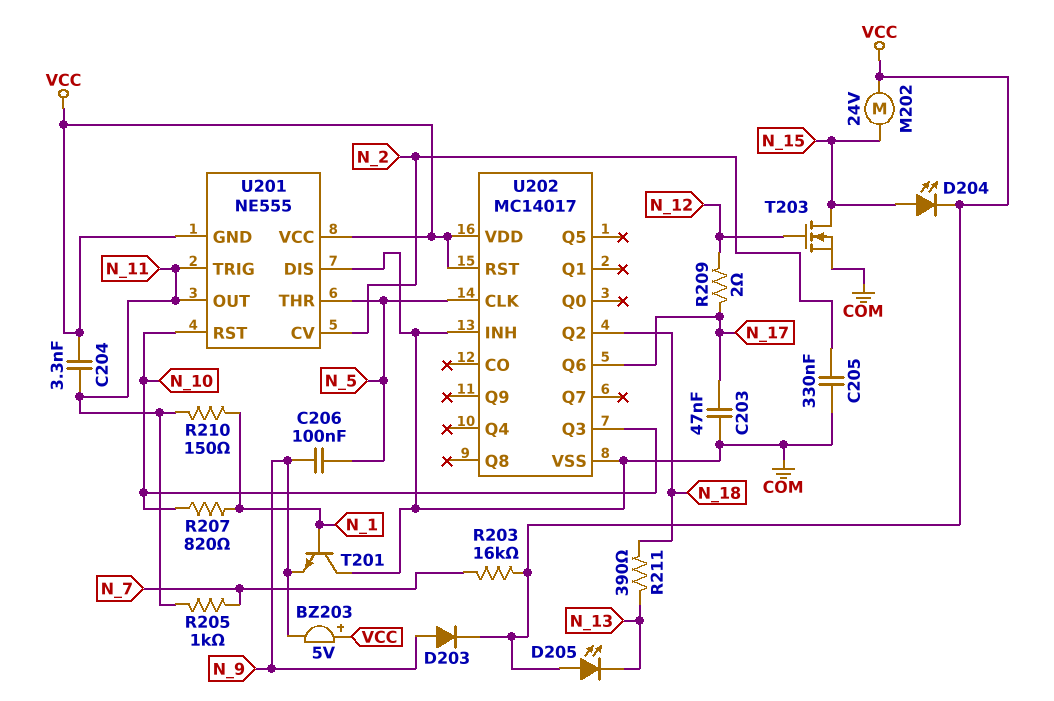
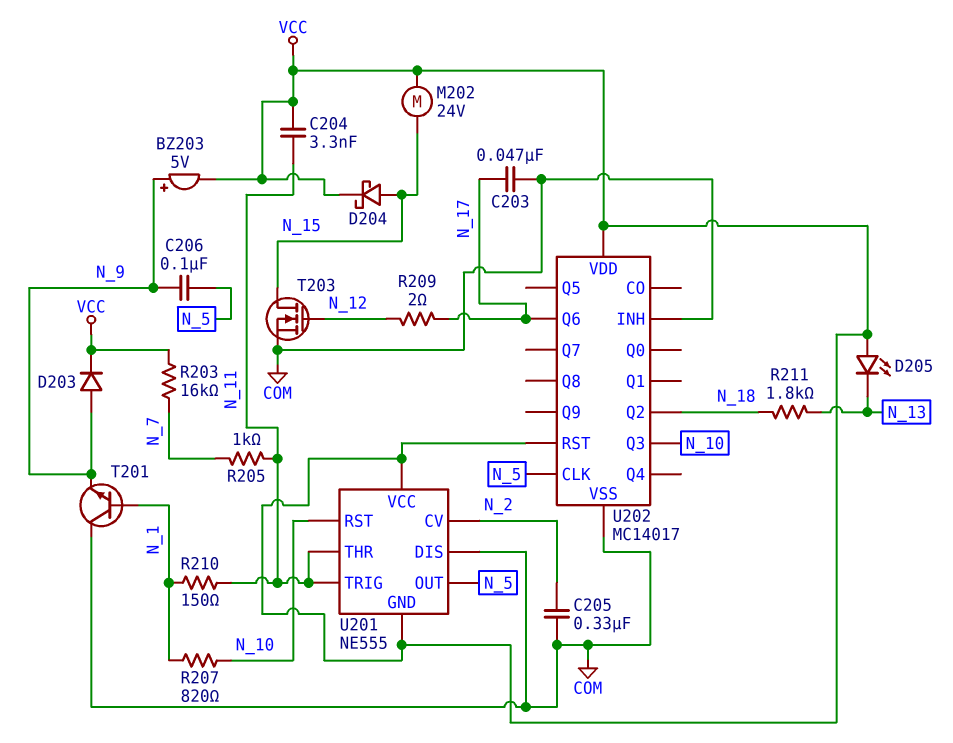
BZ203: buzzer 5V (plus VCC, minus N_9) -> buzzer 5V (plus N_9, minus VCC)
D204: LED (A N_15, K VCC) -> schottky (A N_15, K VCC)
R211: 390 (N_13, N_18) -> 1.8k (N_13, N_18)
U201 pin OUT: N_11 -> N_5
U201 pin THR: N_5 -> N_11

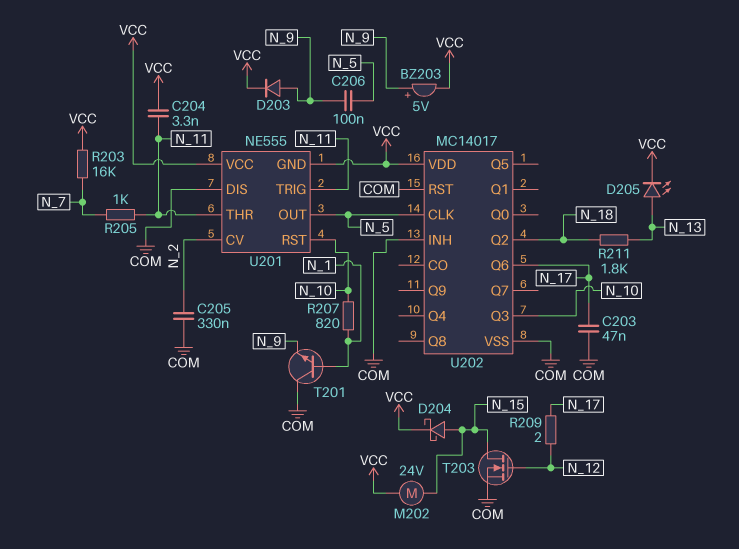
D205: LED (A VCC, K N_13) -> LED (A N_13, K VCC)
R210: 150 (N_1, N_11) -> none
U202 pin RST: VCC -> COM

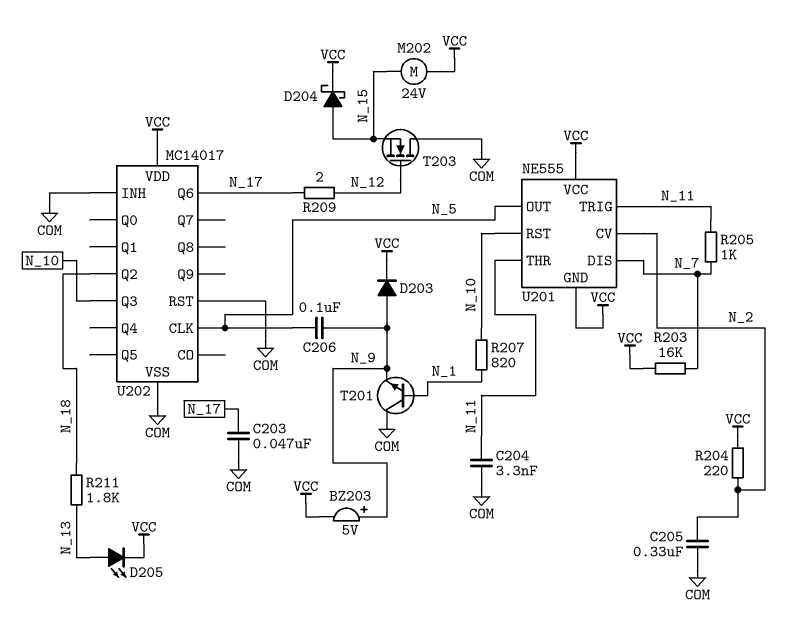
C204: 3.3nF (N_11, VCC) -> 3.3nF (COM, N_11)
R204: none -> 220 (N_2, VCC)
T203: NMOS (G N_12, D N_15, S COM) -> NMOS (G N_12, D COM, S N_15)
U201 pin DIS: COM -> N_7

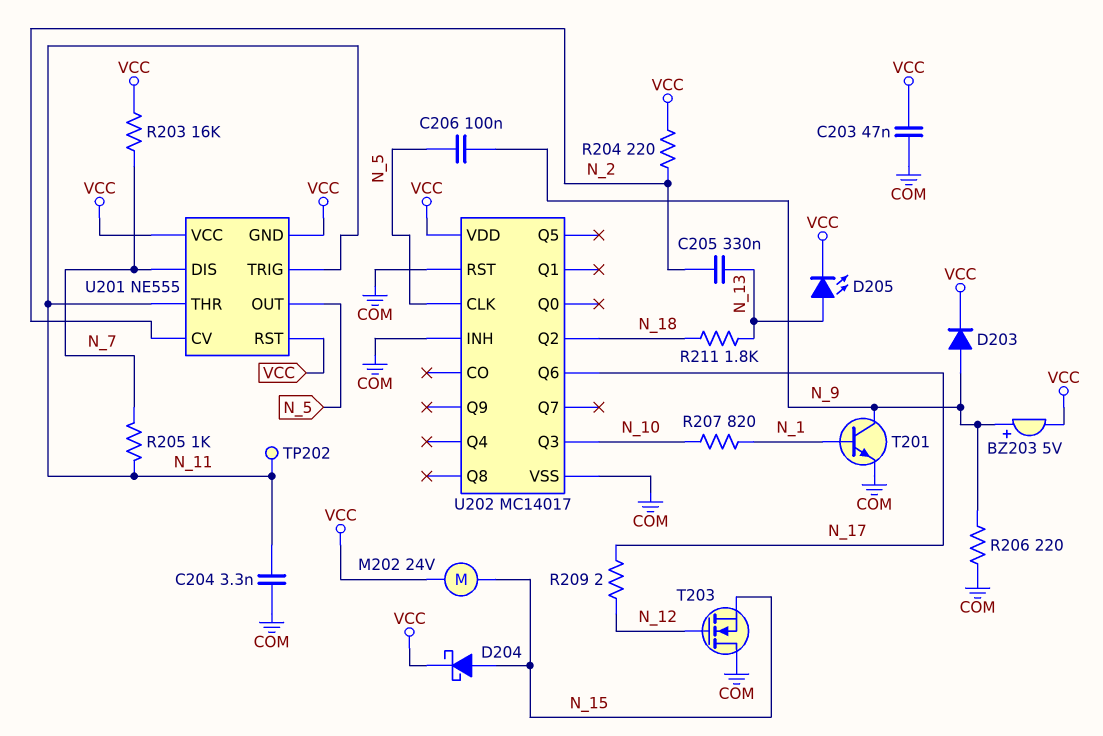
C203: 47nF (COM, N_17) -> 47nF (COM, VCC)
C205: 330nF (COM, N_2) -> 330nF (N_2, N_13)
R206: none -> 220 (COM, N_9)
T201: NPN (B N_1, C COM, E N_9) -> NPN (B N_1, C N_9, E COM)
TP202: none -> test point (N_11)
U201 pin RST: N_10 -> VCC

